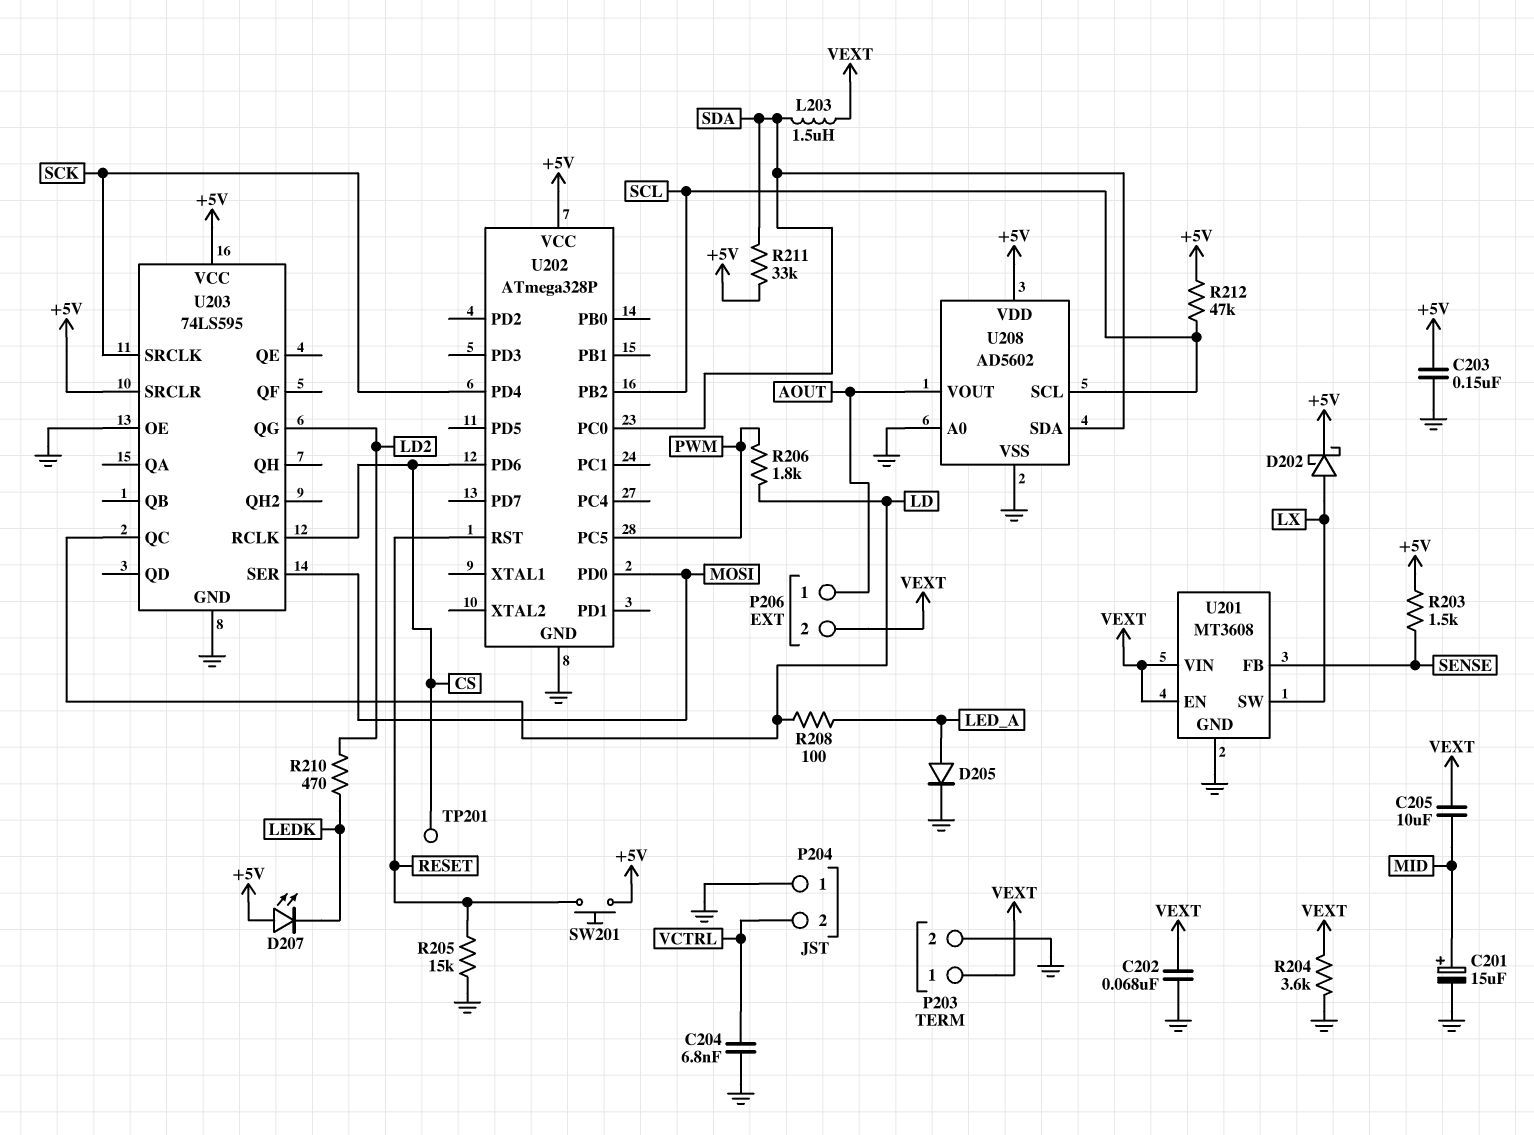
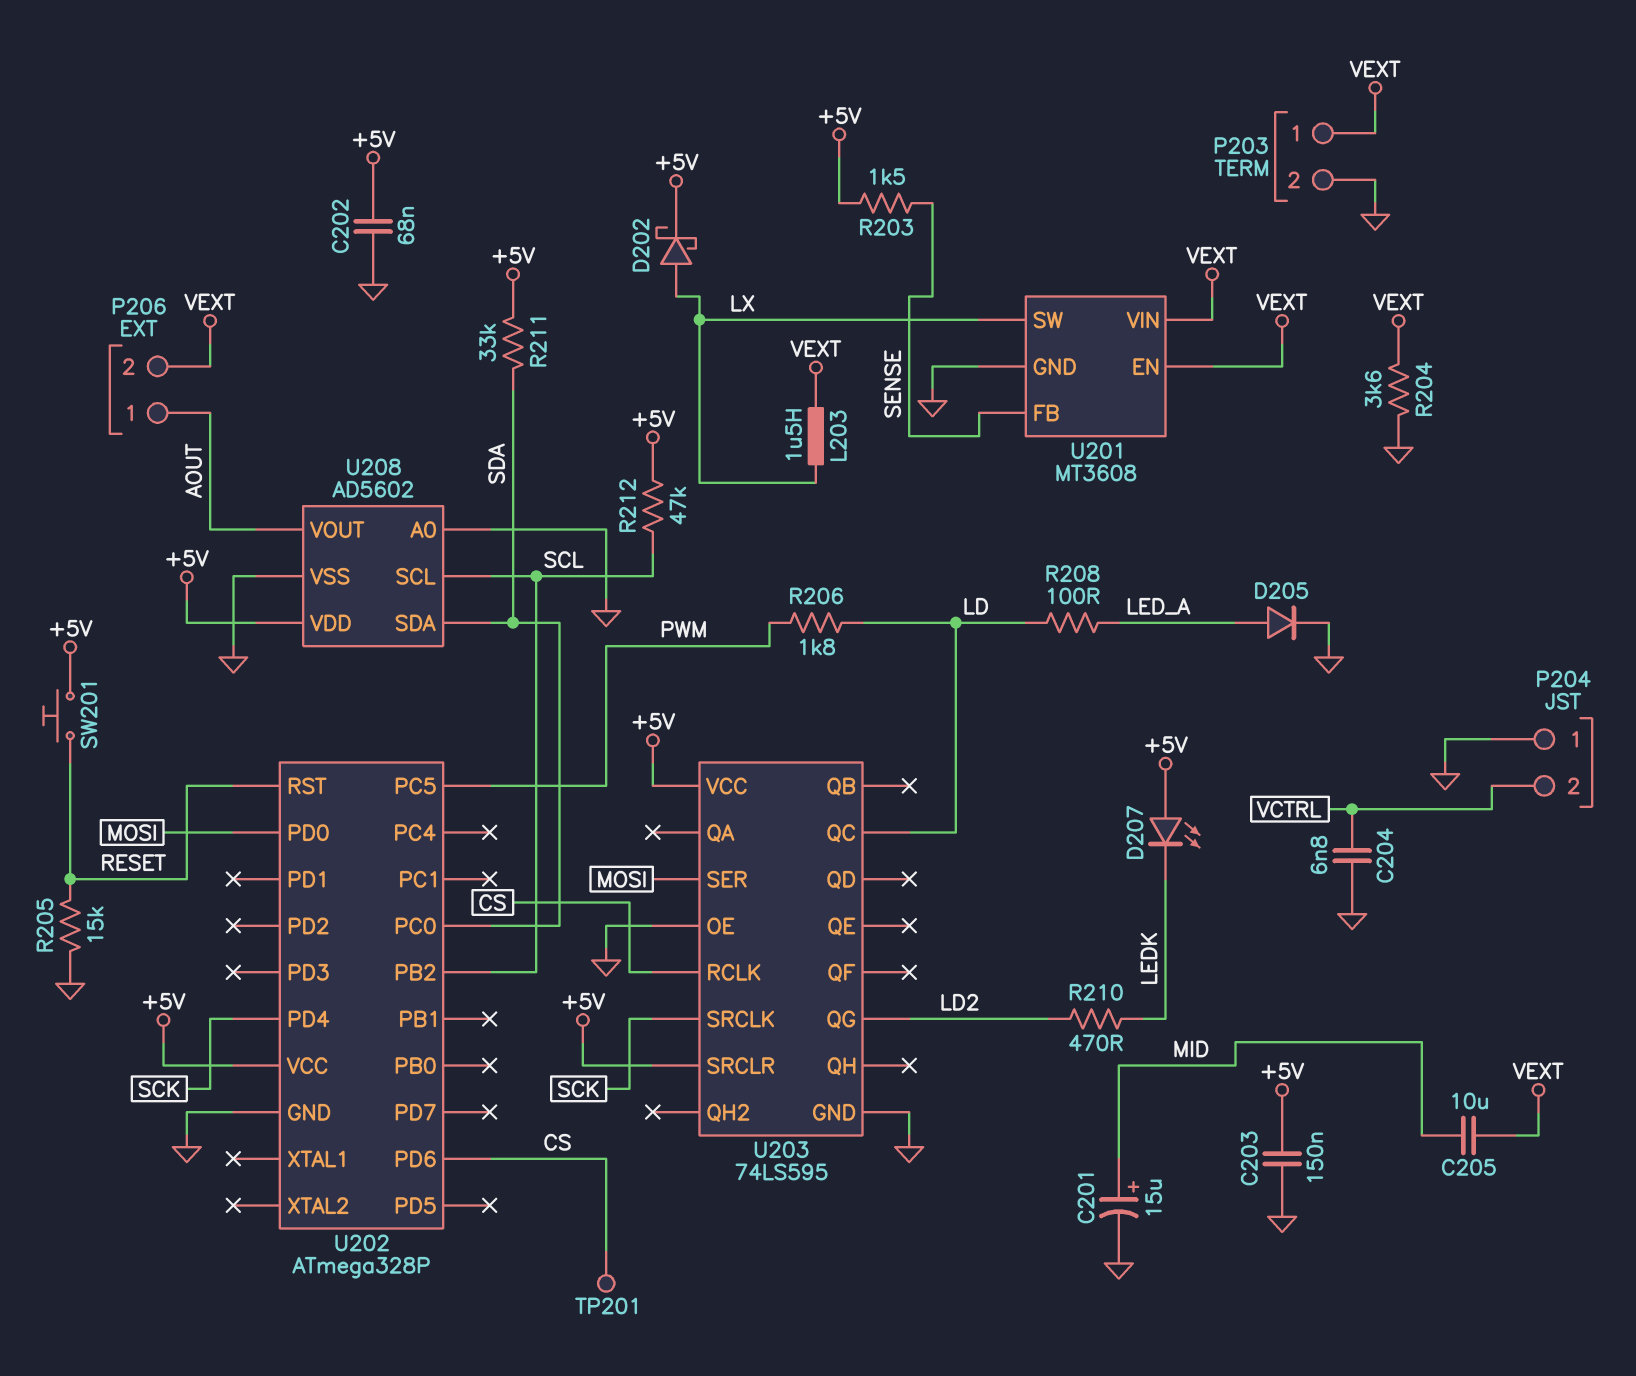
C202: 68nF (GND, VEXT) -> 68nF (+5V, GND)
L203: 1.5uH (SDA, VEXT) -> 1.5uH (LX, VEXT)

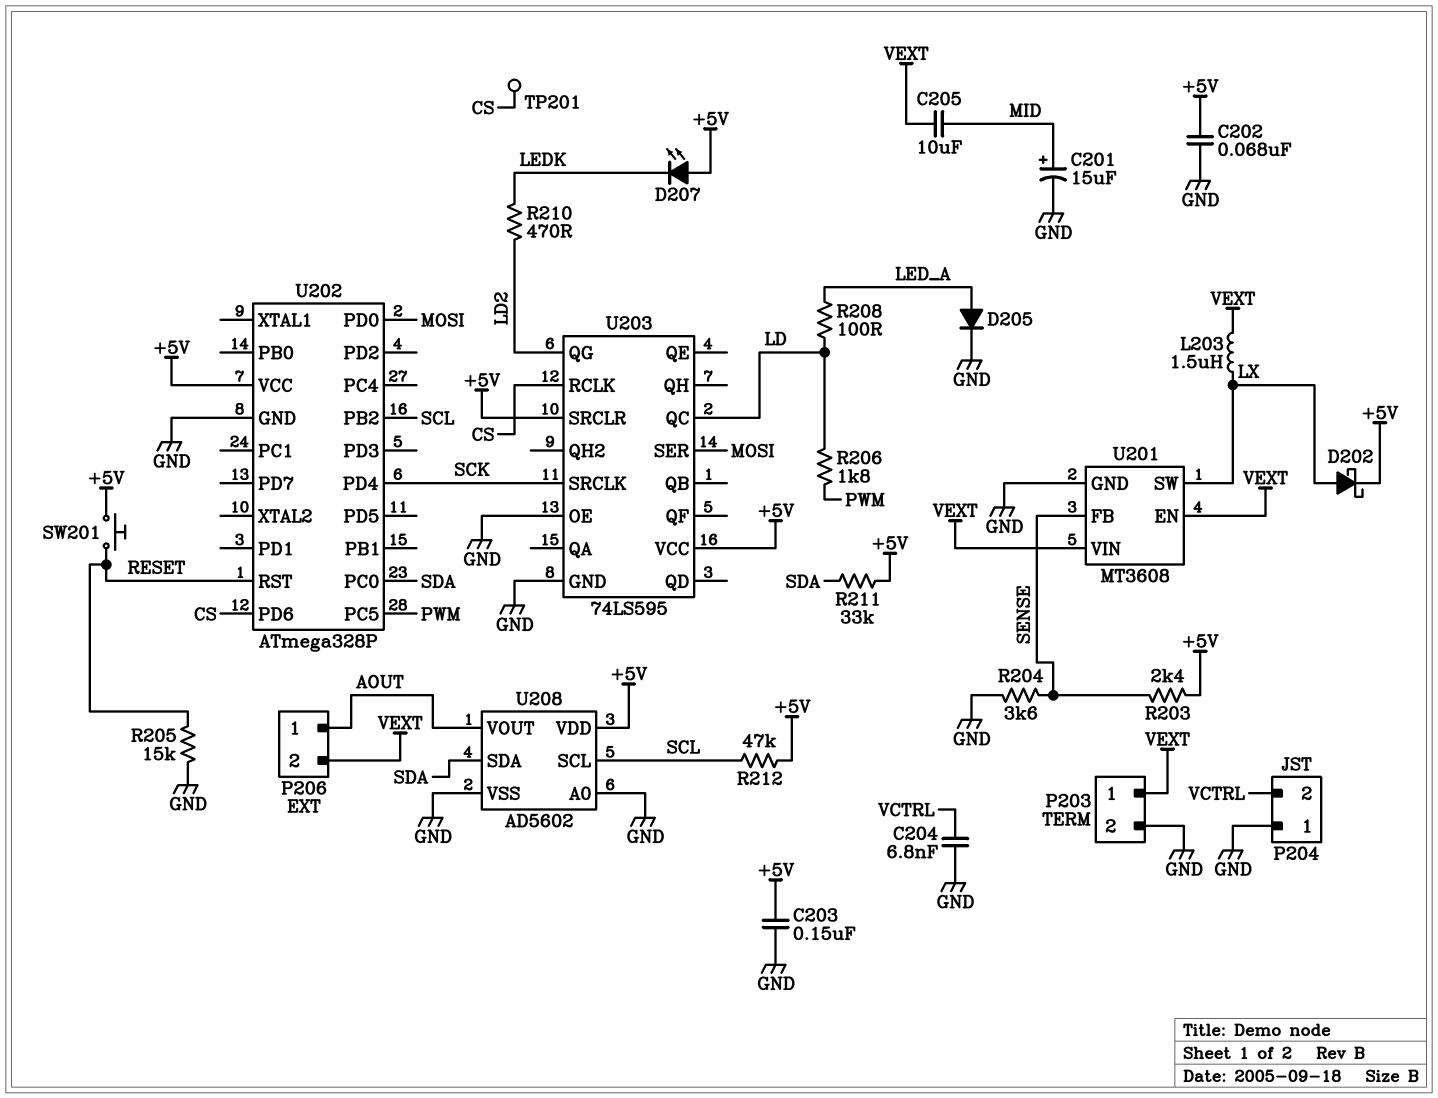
R203: 1.5k (+5V, SENSE) -> 2.4k (+5V, SENSE)
R204: 3.6k (GND, VEXT) -> 3.6k (GND, SENSE)

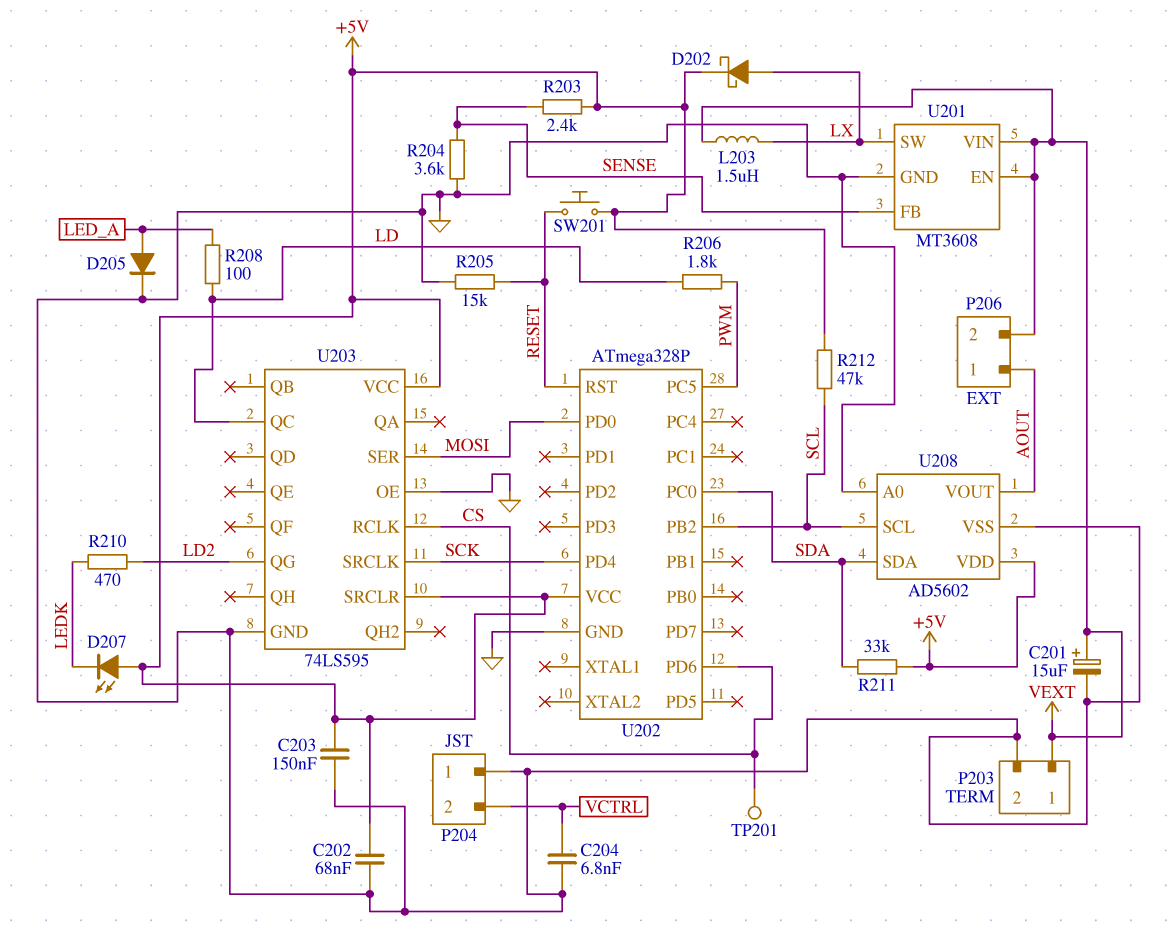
C201: 15uF (plus MID, minus GND) -> 15uF (plus VEXT, minus GND)
C205: 10uF (MID, VEXT) -> none

